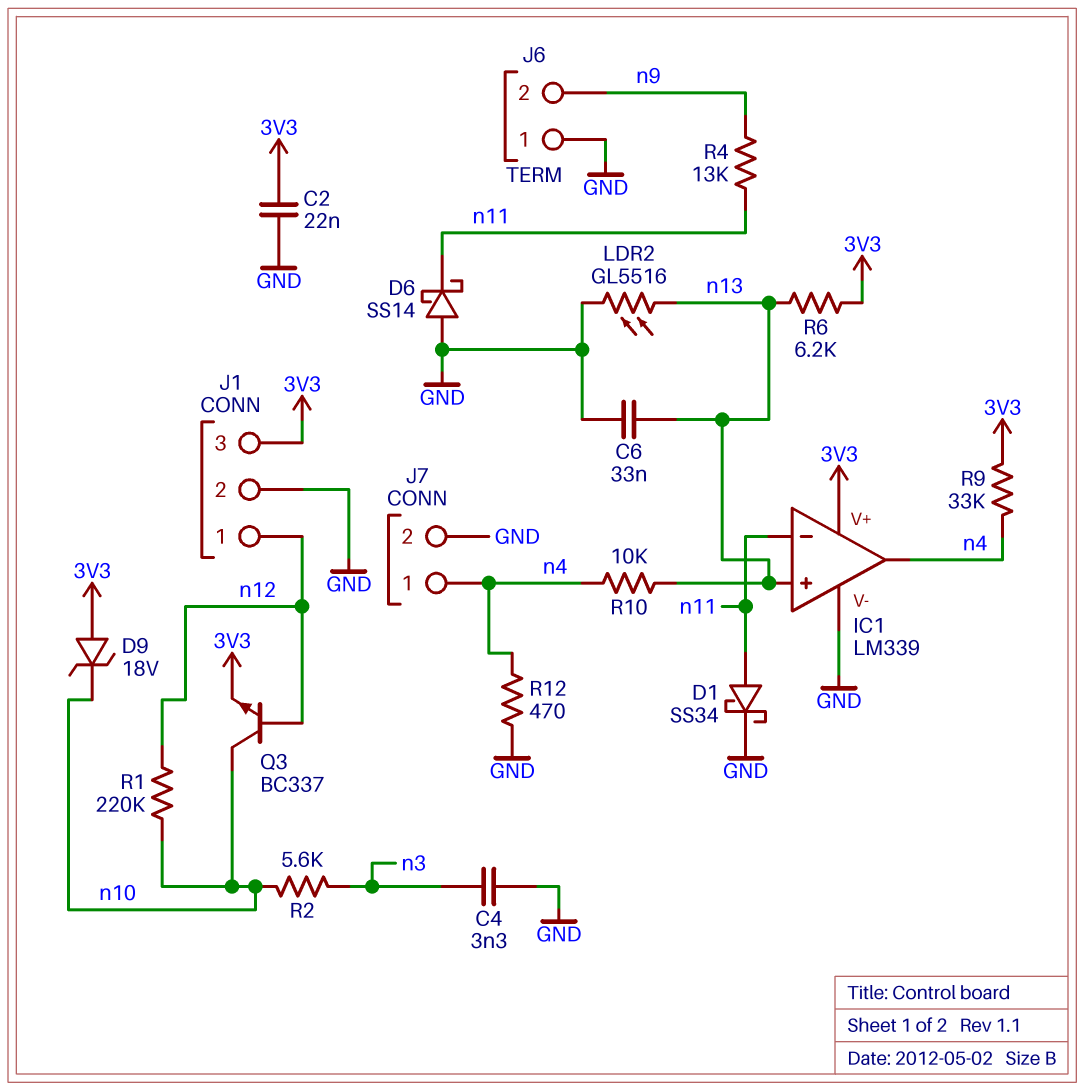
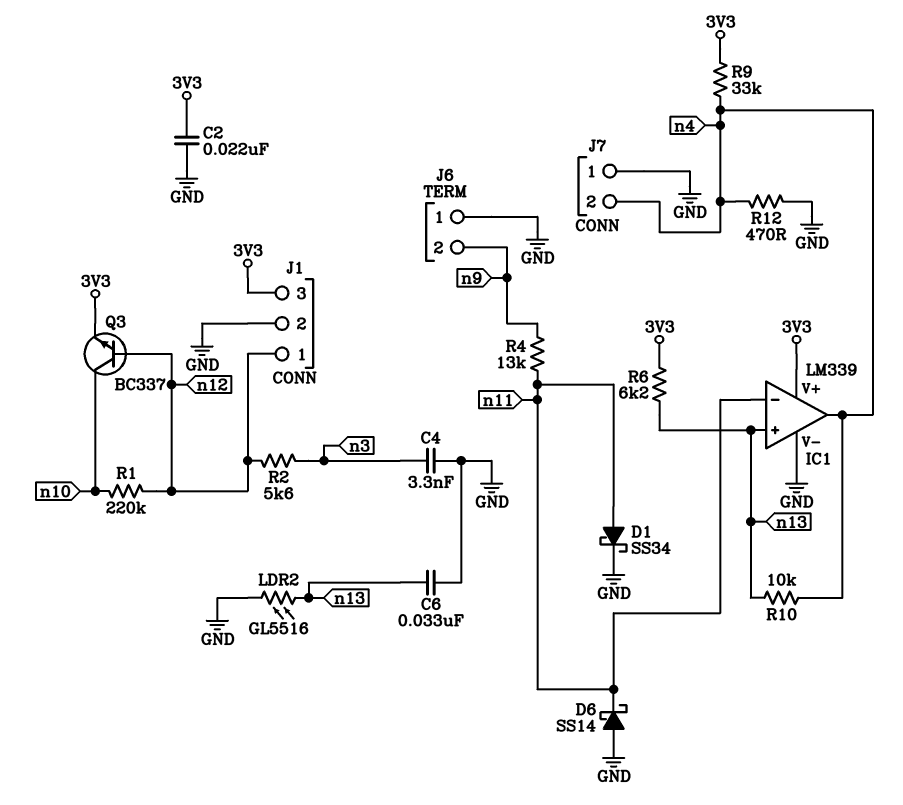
D9: zener 18V (A 3V3, K n10) -> none
J7 pin 1: n4 -> GND
J7 pin 2: GND -> n4
R2: 5.6k (n3, n10) -> 5.6k (n3, n12)

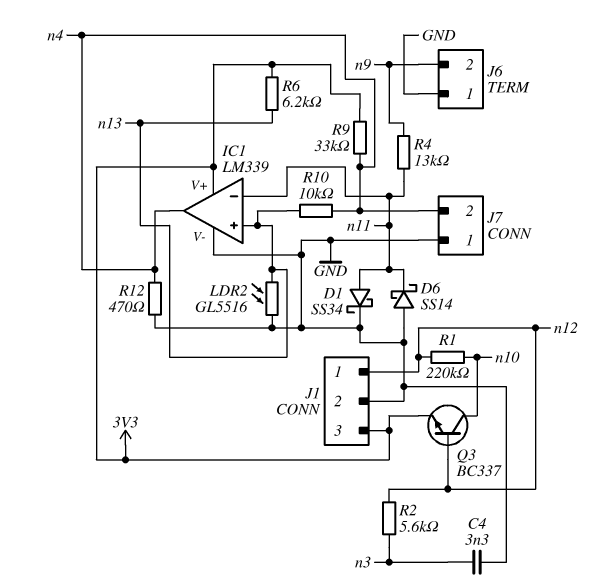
C2: 22nF (3V3, GND) -> none
C6: 33nF (GND, n13) -> none

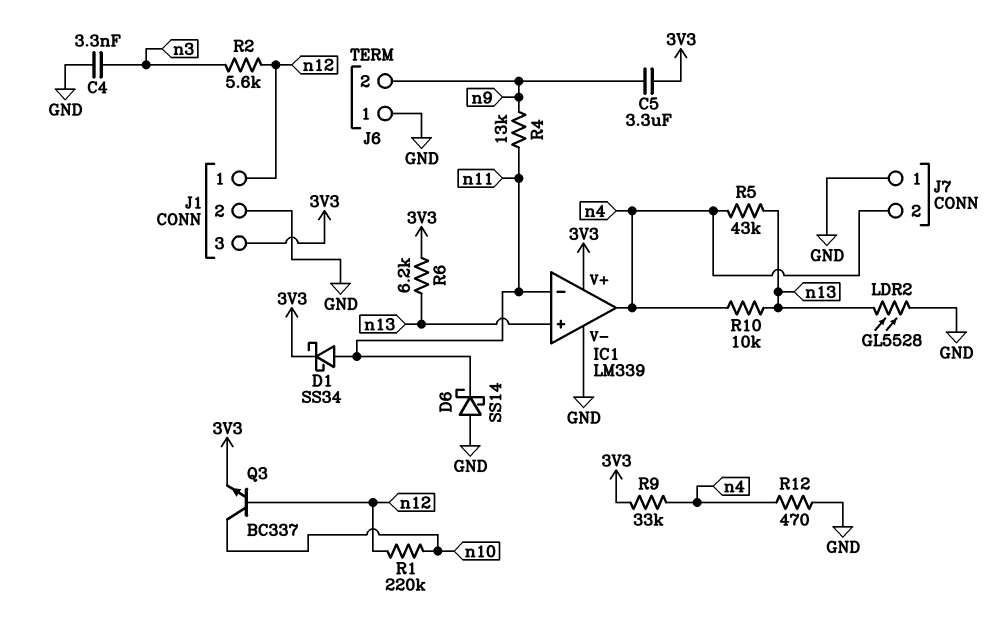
C5: none -> 3.3uF (3V3, n9)
D1: schottky SS34 (A n11, K GND) -> schottky SS34 (A n11, K 3V3)
LDR2: GL5516 (GND, n13) -> GL5528 (GND, n13)
R5: none -> 43k (n4, n13)

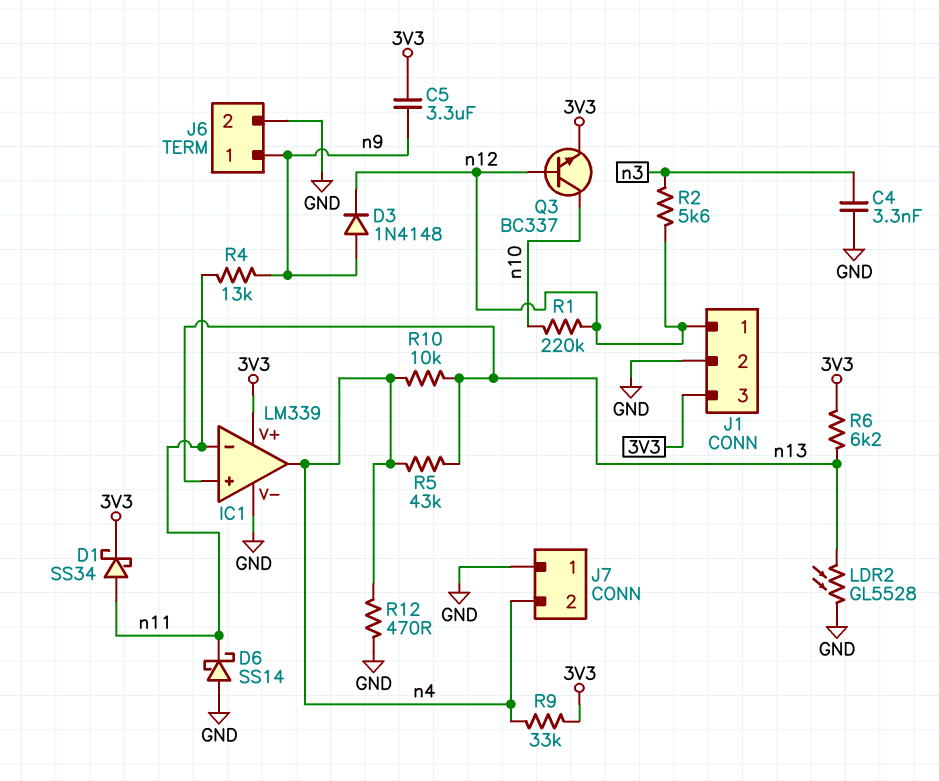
D3: none -> diode 1N4148 (A n9, K n12)
J6 pin 1: GND -> n9
J6 pin 2: n9 -> GND

